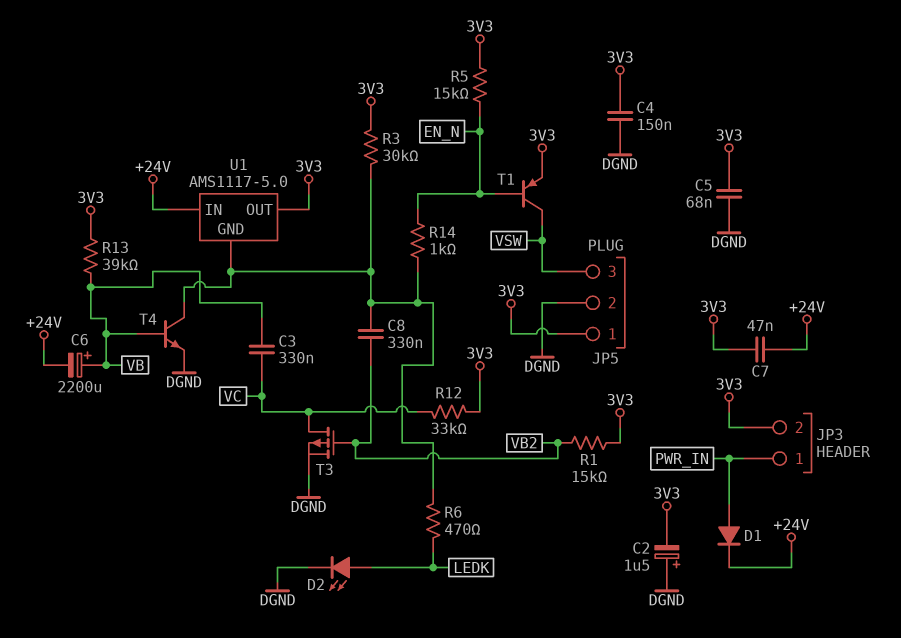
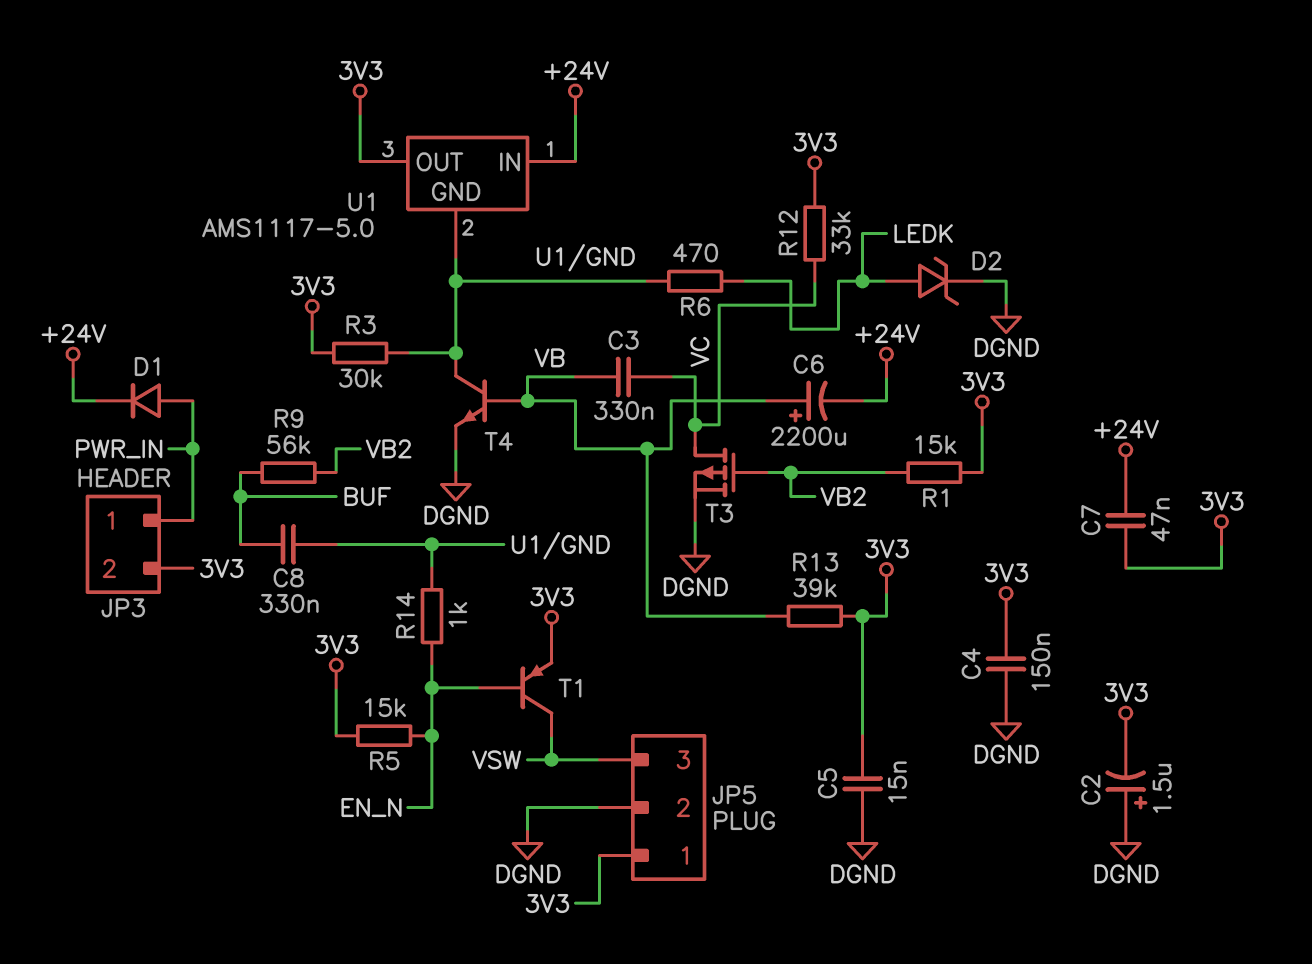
C5: 68nF (3V3, DGND) -> 15nF (3V3, DGND)
C8: 330nF (U1/GND, VB2) -> 330nF (BUF, U1/GND)
D2: LED (A LEDK, K DGND) -> zener (A LEDK, K DGND)
R9: none -> 56k (BUF, VB2)

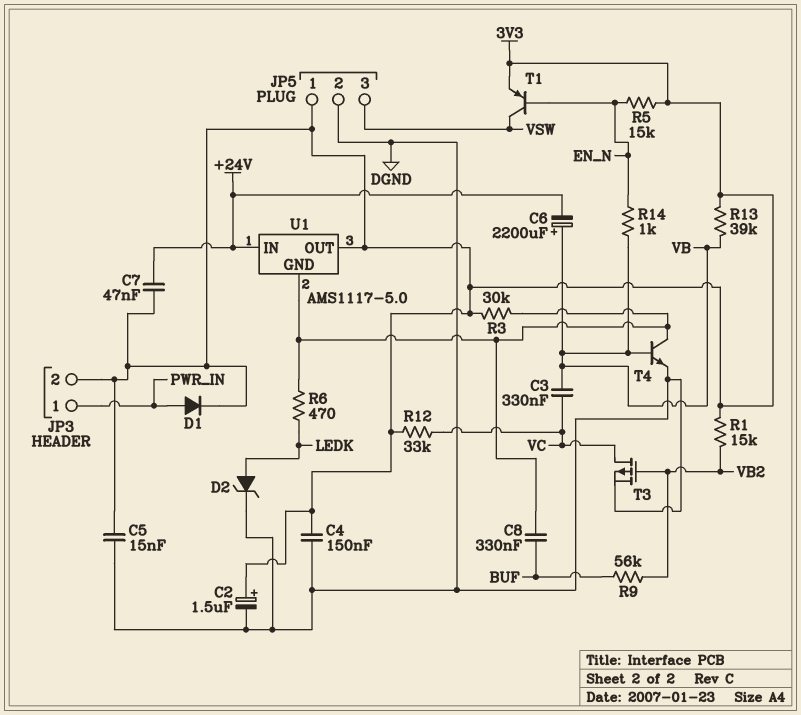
C2: 1.5uF (plus DGND, minus 3V3) -> 1.5uF (plus 3V3, minus DGND)
D1: diode (A PWR_IN, K +24V) -> diode (A PWR_IN, K 3V3)
R14: 1k (EN_N, U1/GND) -> 1k (EN_N, VB)

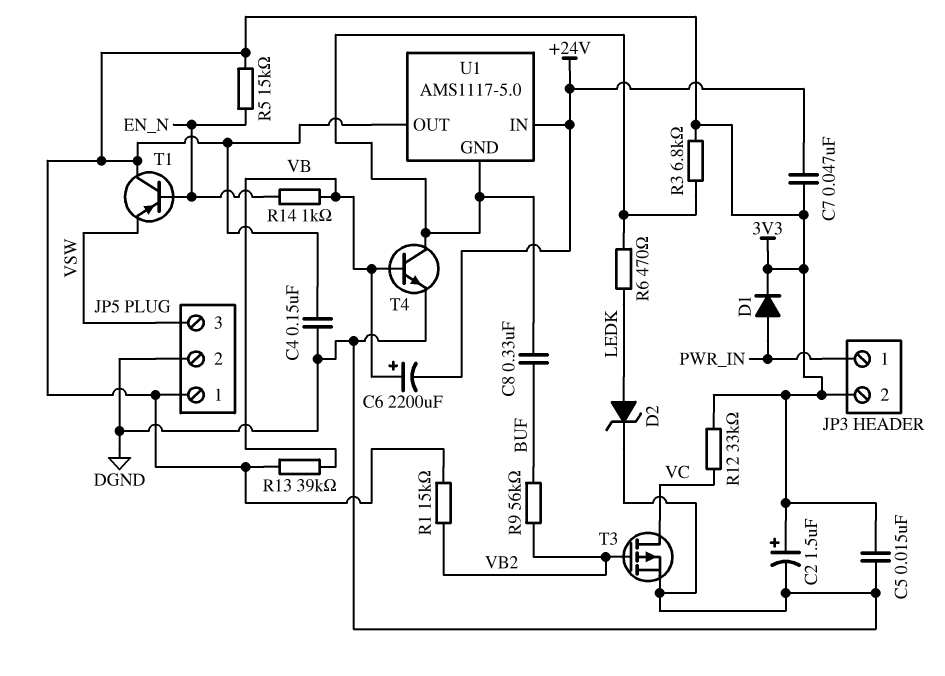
C3: 330nF (VB, VC) -> none
R3: 30k (3V3, U1/GND) -> 6.8k (3V3, U1/GND)
T1: PNP (B EN_N, C VSW, E 3V3) -> PNP (B EN_N, C 3V3, E VSW)

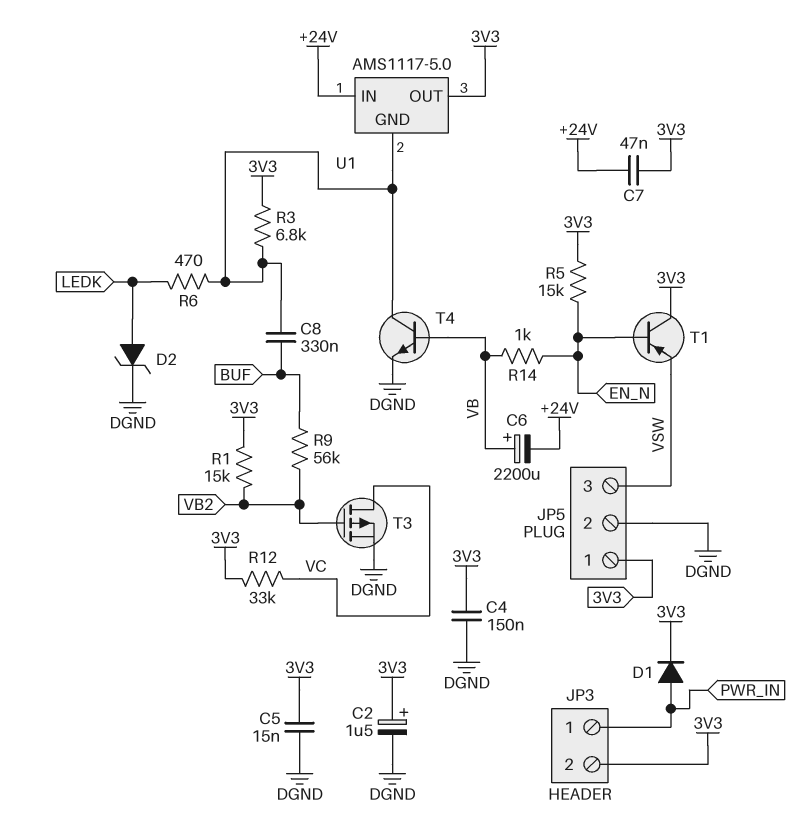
R13: 39k (3V3, VB) -> none

